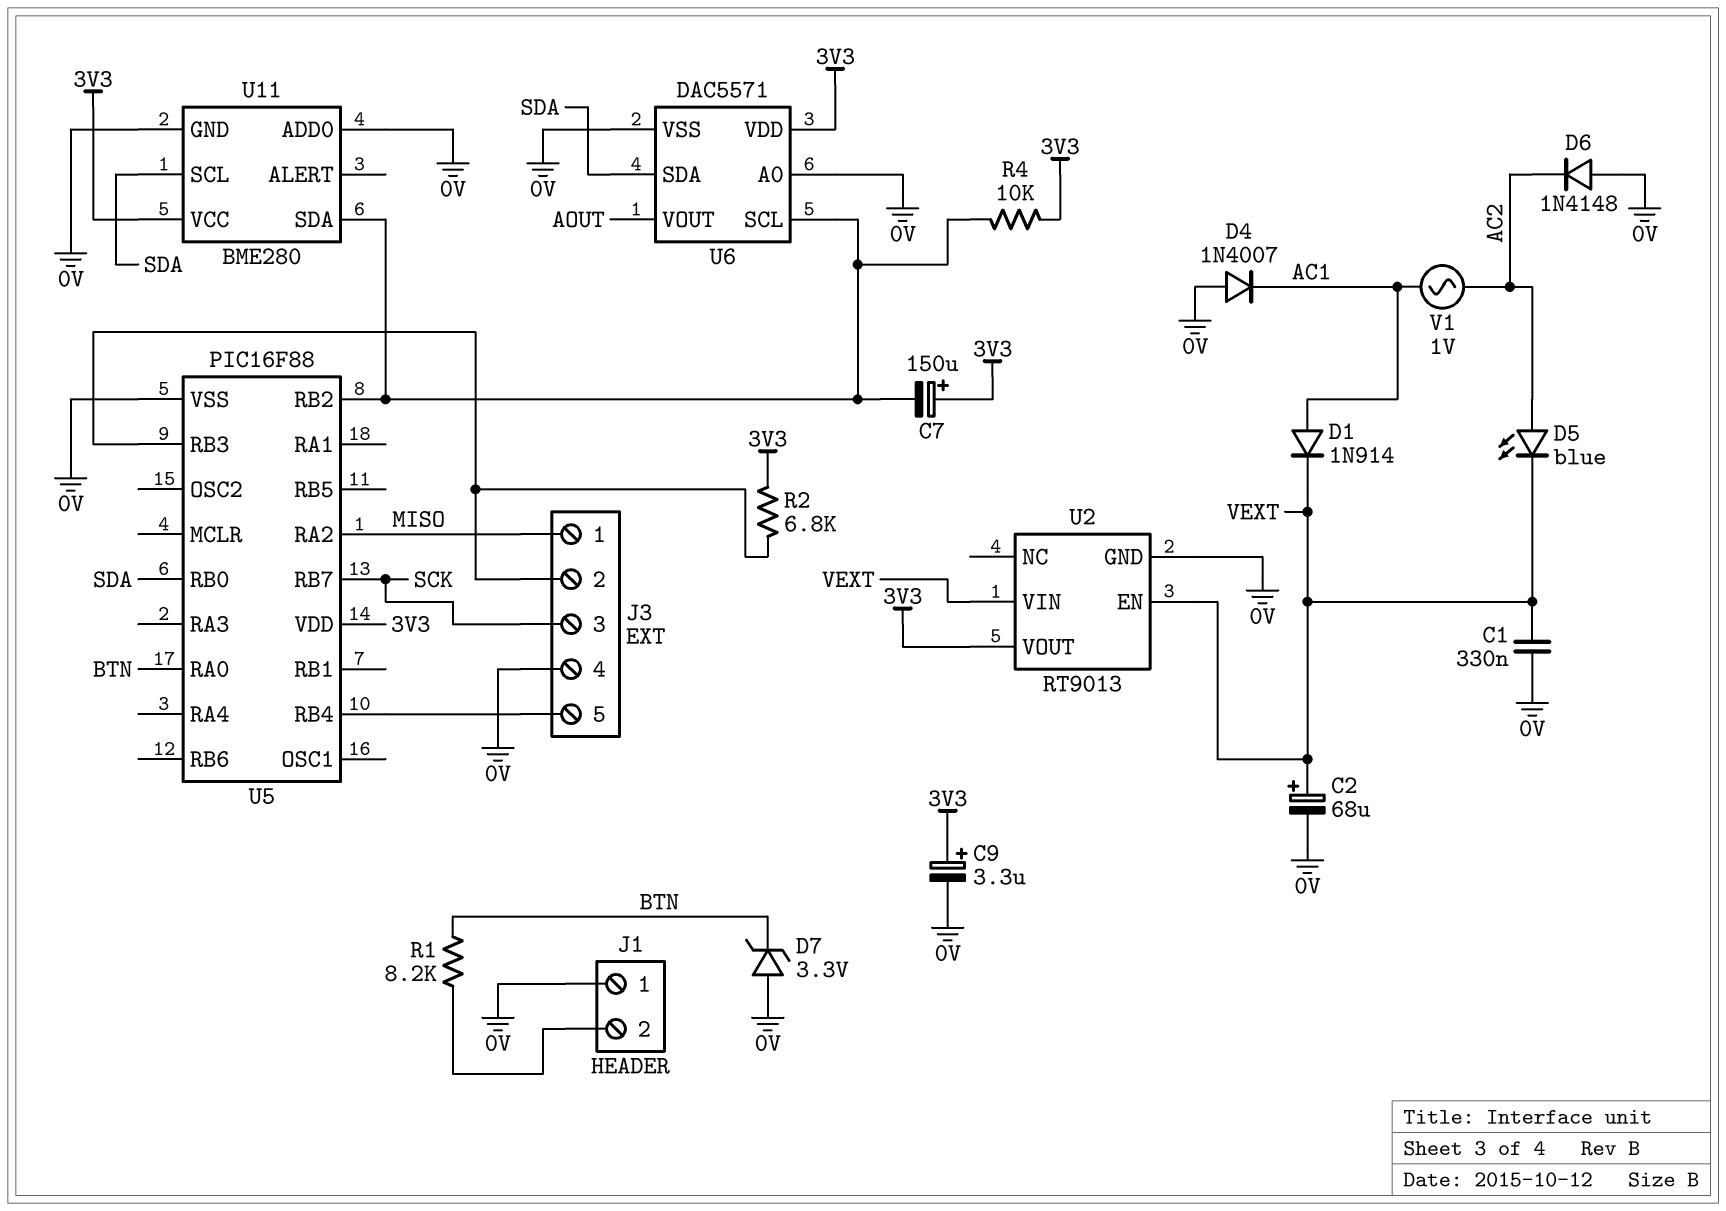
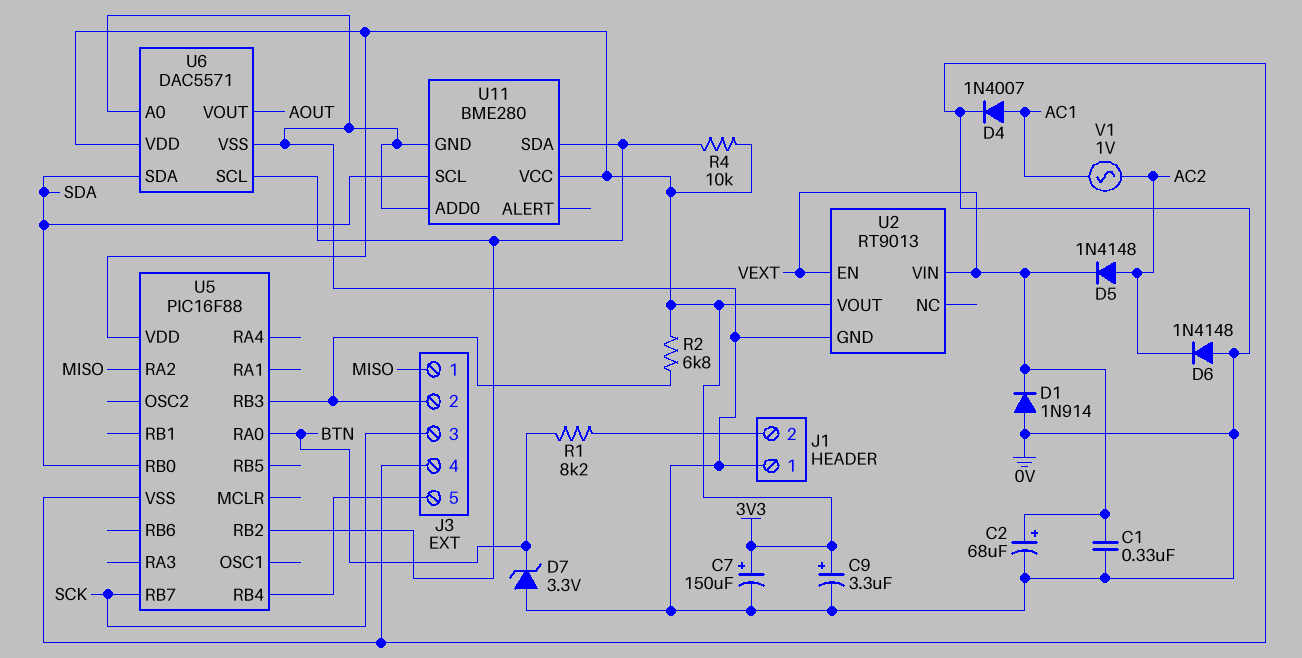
C7: 150uF (plus 3V3, minus U5/RB2) -> 150uF (plus 3V3, minus 0V)
D1: diode 1N914 (A AC1, K VEXT) -> diode 1N914 (A 0V, K VEXT)
D4: diode 1N4007 (A 0V, K AC1) -> diode 1N4007 (A AC1, K 0V)
D5: LED blue (A AC2, K VEXT) -> diode 1N4148 (A AC2, K VEXT)

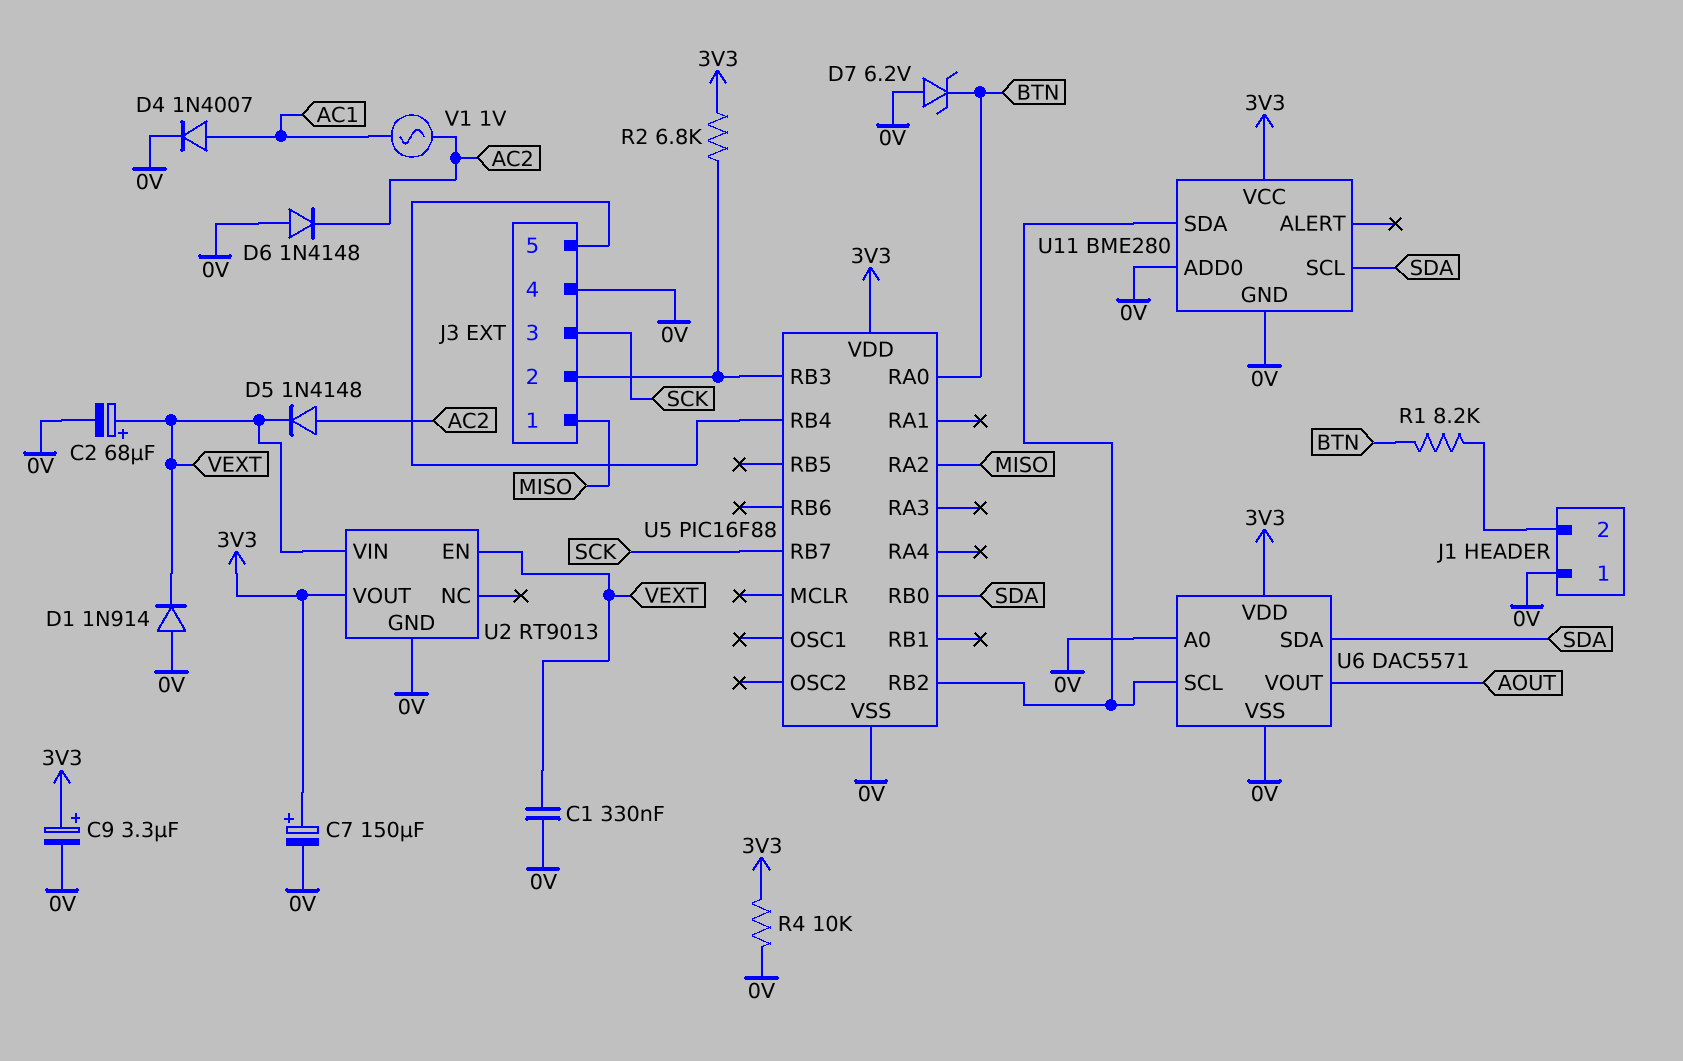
D7: zener 3.3V (A 0V, K BTN) -> zener 6.2V (A 0V, K BTN)
R4: 10k (3V3, U5/RB2) -> 10k (0V, 3V3)

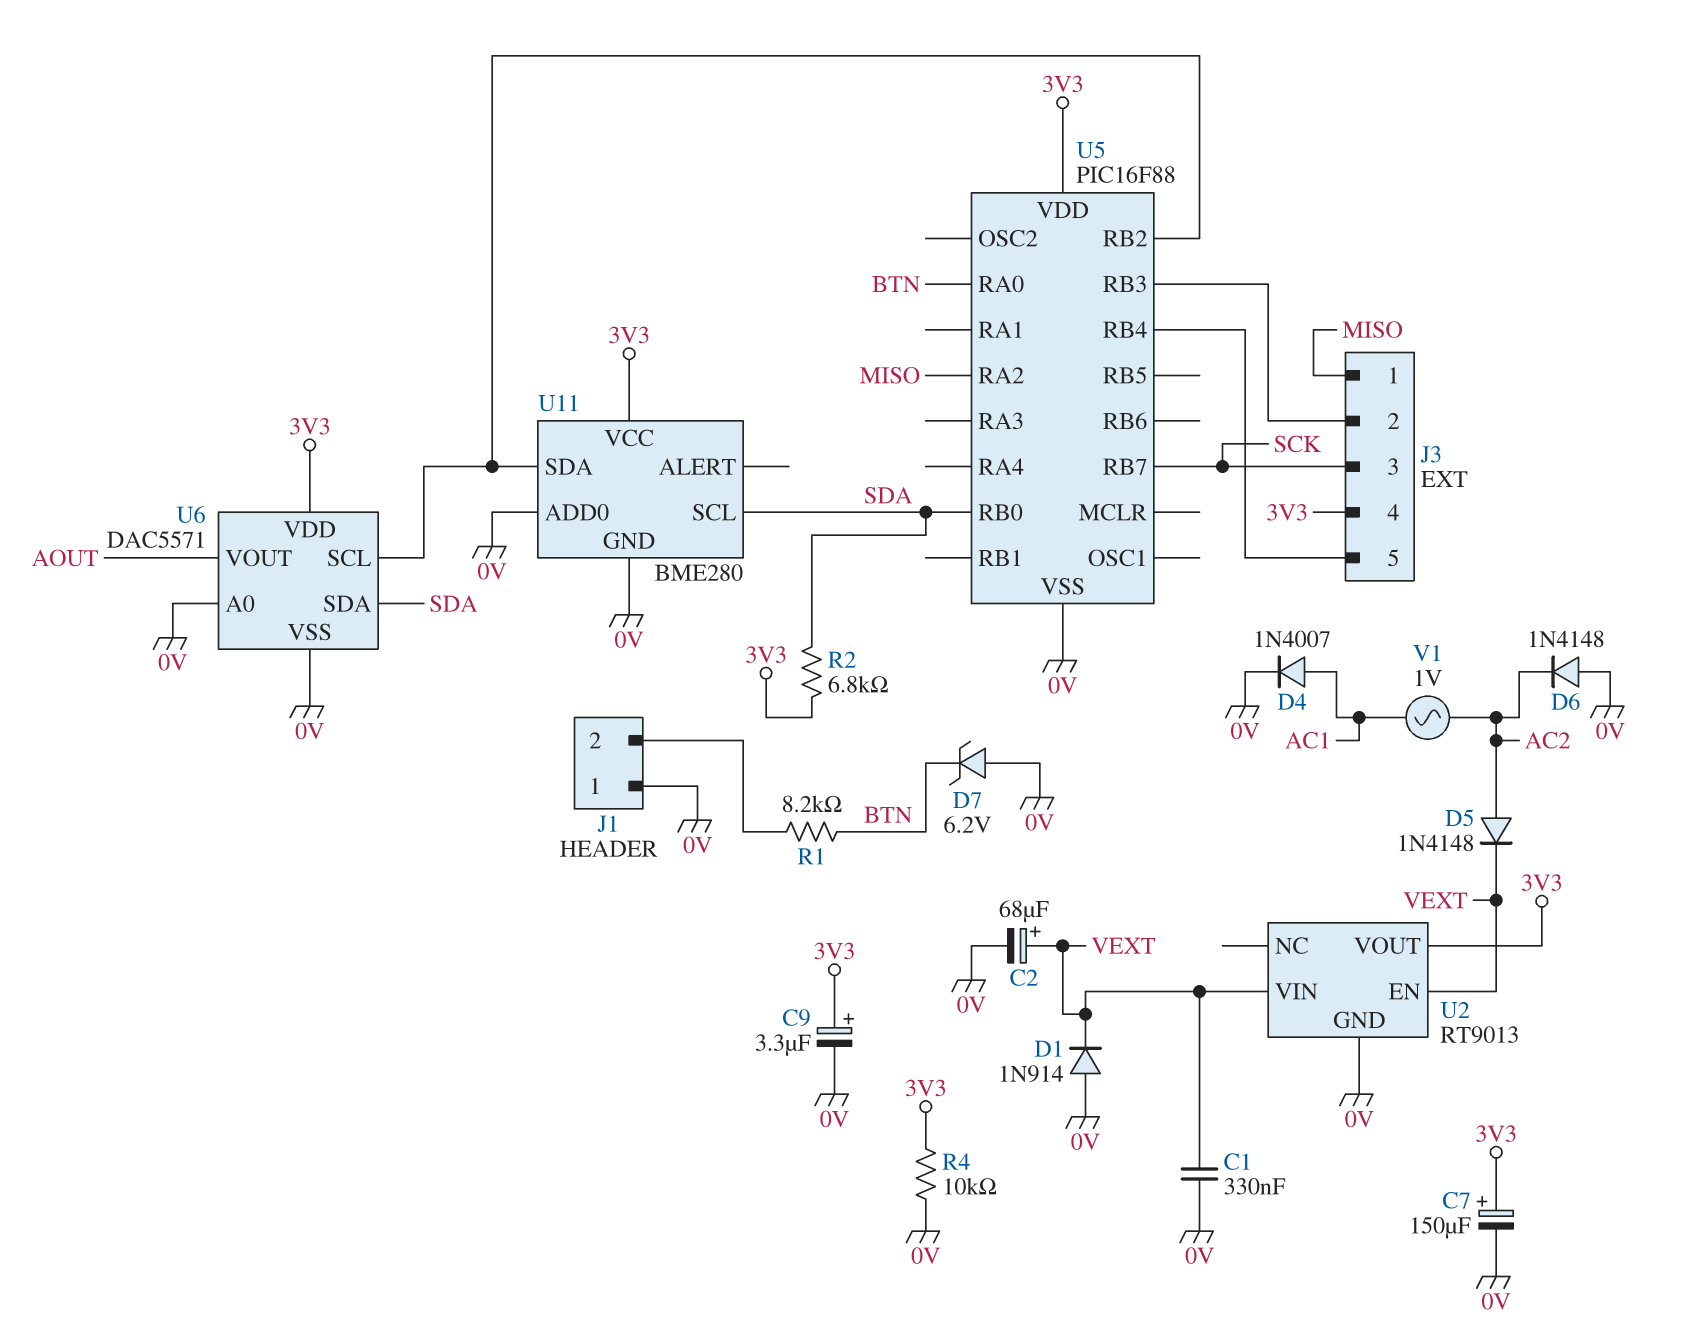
J3 pin 4: 0V -> 3V3
R2: 6.8k (3V3, J3/2) -> 6.8k (3V3, SDA)

